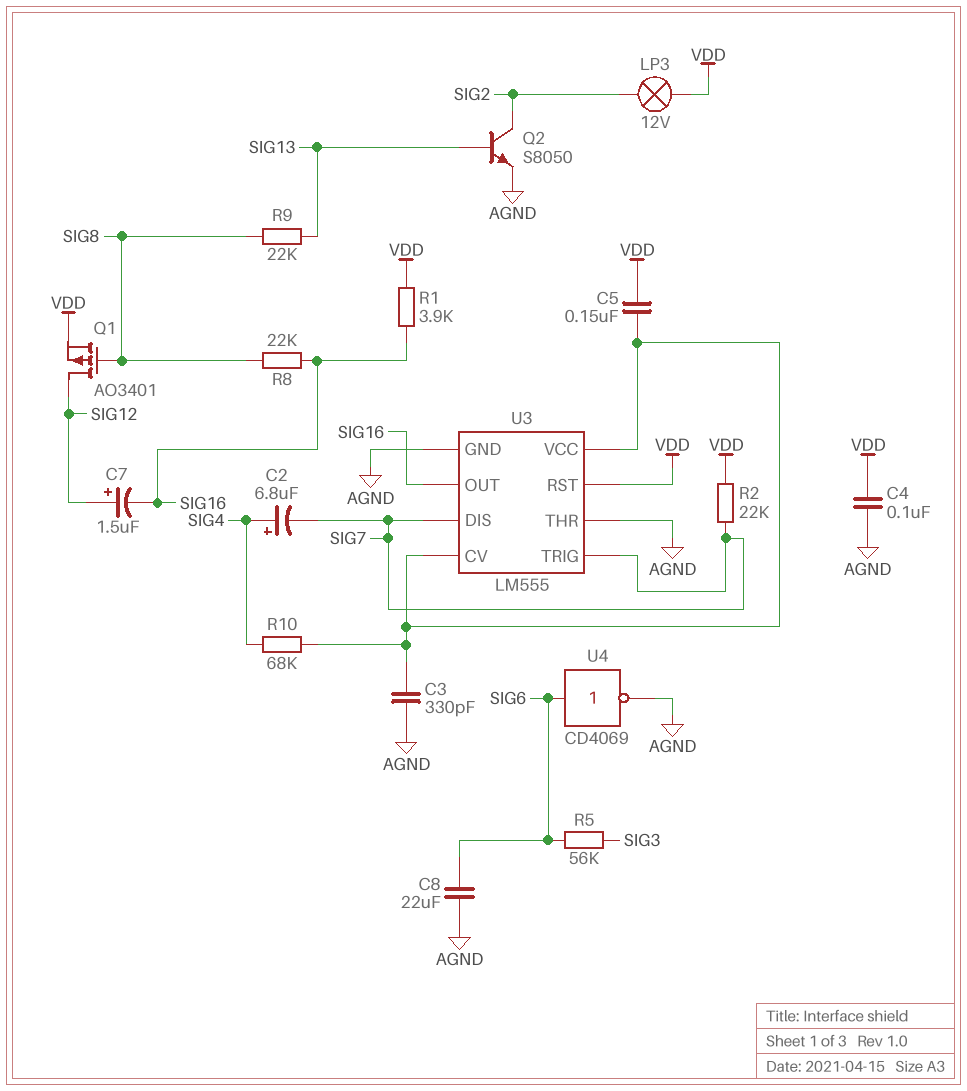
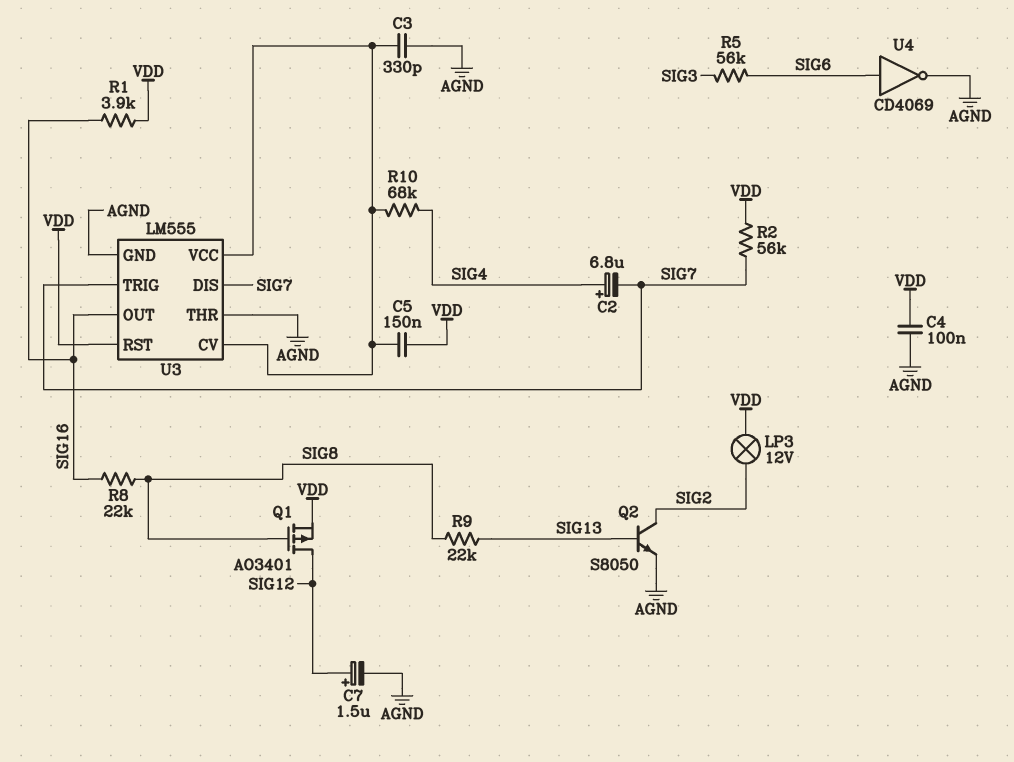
C7: 1.5uF (plus SIG12, minus SIG16) -> 1.5uF (plus SIG12, minus AGND)
C8: 22uF (AGND, SIG6) -> none
R2: 22k (SIG7, VDD) -> 56k (SIG7, VDD)

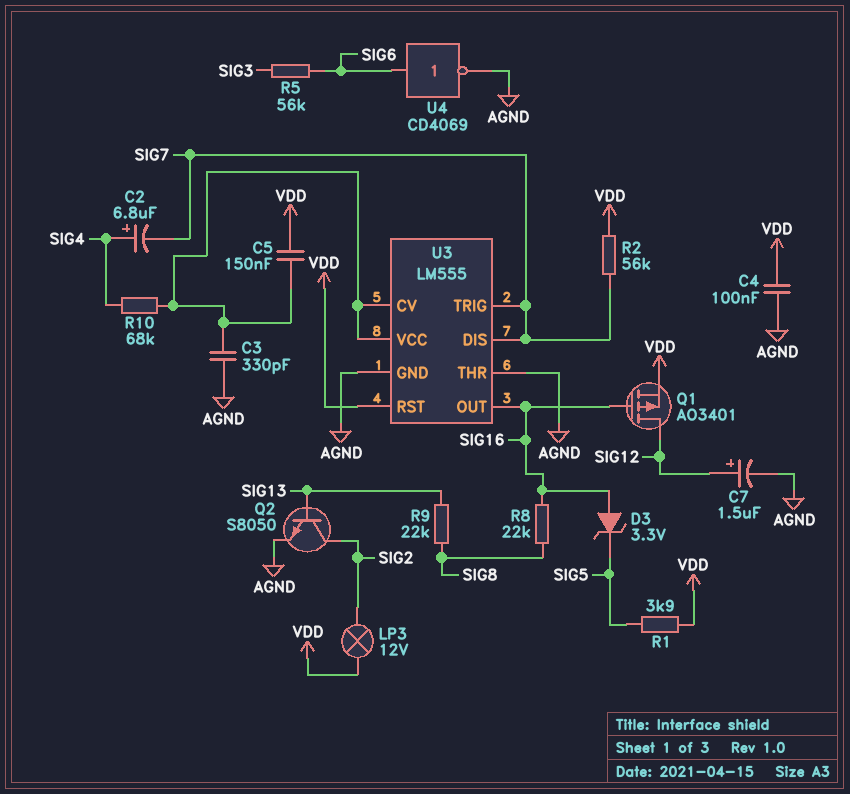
D3: none -> zener 3.3V (A SIG16, K SIG5)
Q1: PMOS AO3401 (G SIG8, D SIG12, S VDD) -> PMOS AO3401 (G SIG16, D SIG12, S VDD)
R1: 3.9k (SIG16, VDD) -> 3.9k (SIG5, VDD)

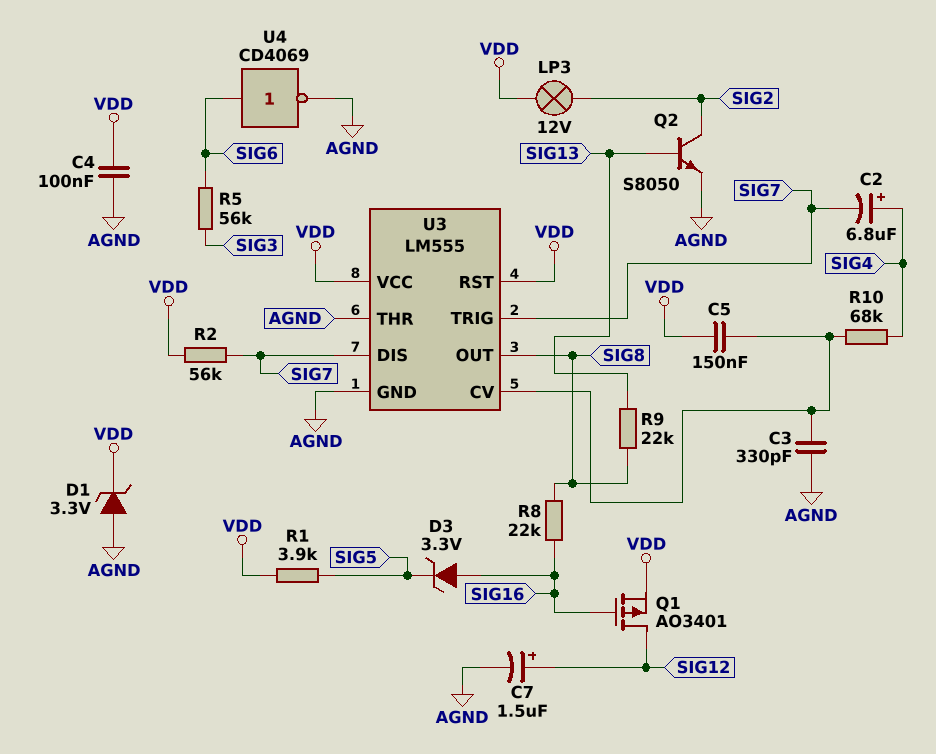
D1: none -> zener 3.3V (A AGND, K VDD)
U3 pin OUT: SIG16 -> SIG8
U3 pin VCC: U3/CV -> VDD

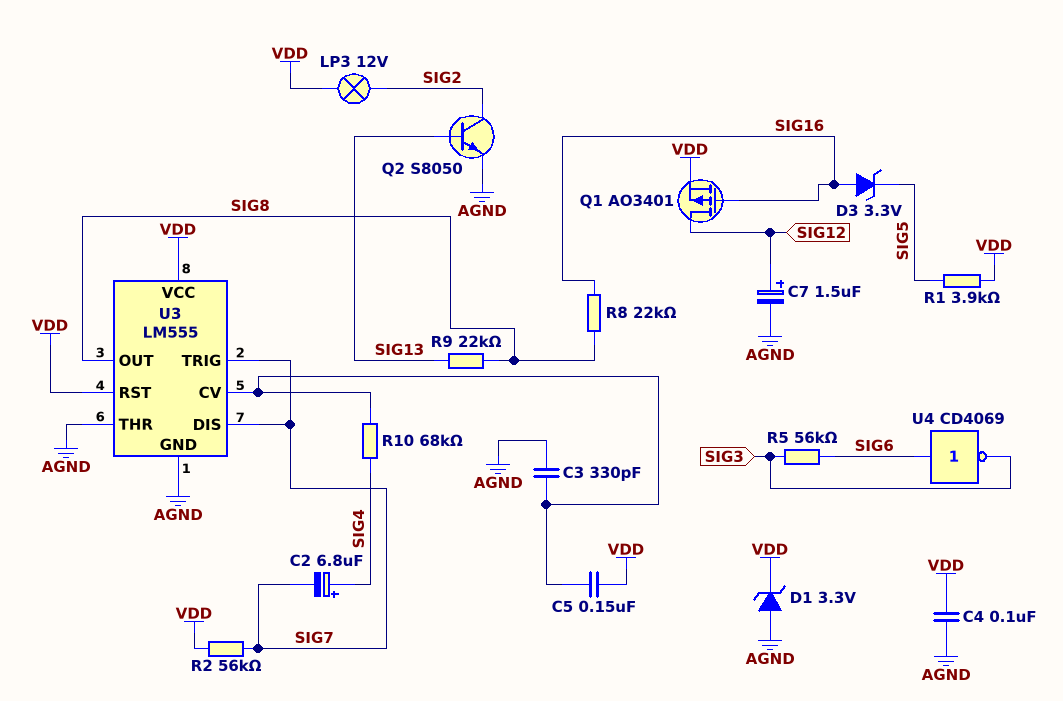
U4: NOT CD4069 (in SIG6, out AGND) -> NOT CD4069 (in SIG6, out SIG3)

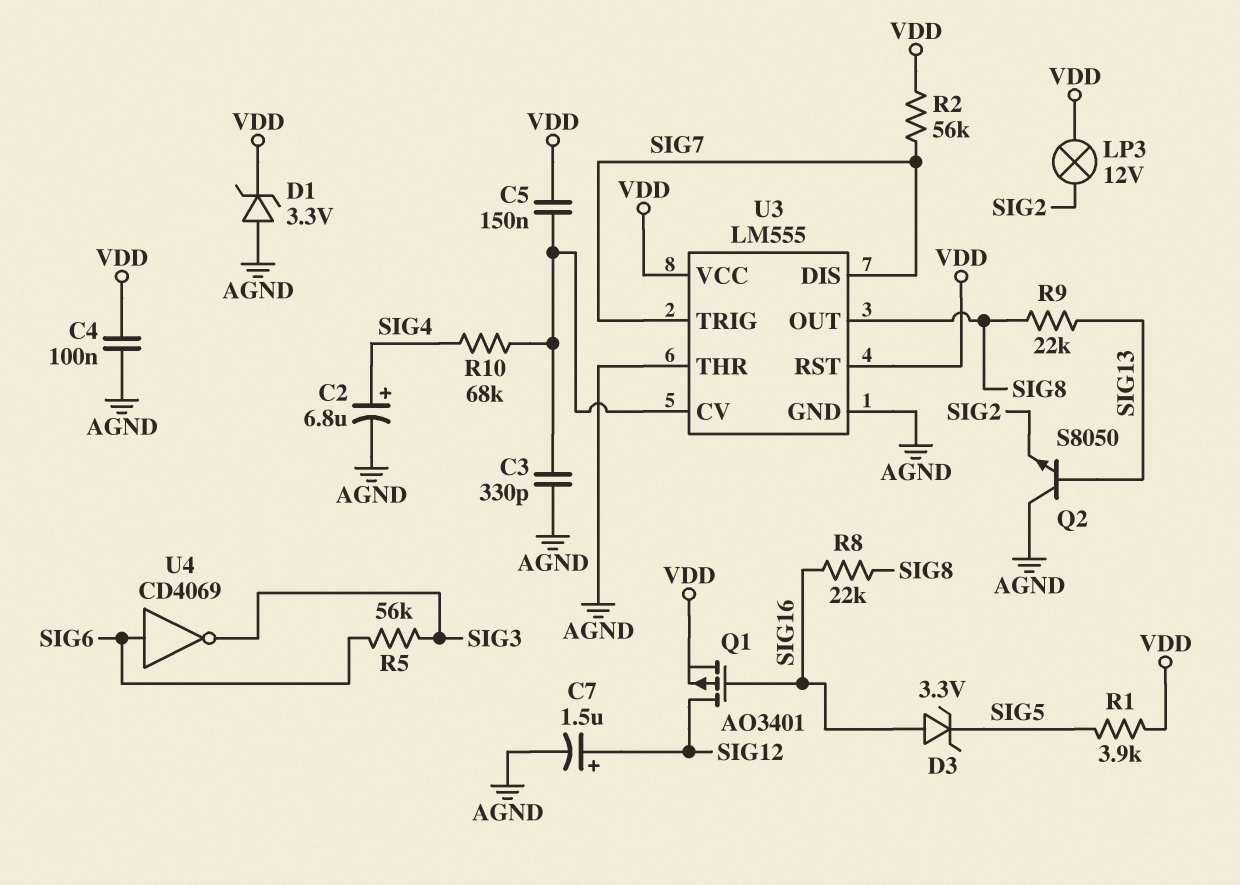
C2: 6.8uF (plus SIG4, minus SIG7) -> 6.8uF (plus SIG4, minus AGND)
Q2: NPN S8050 (B SIG13, C SIG2, E AGND) -> NPN S8050 (B SIG13, C AGND, E SIG2)

